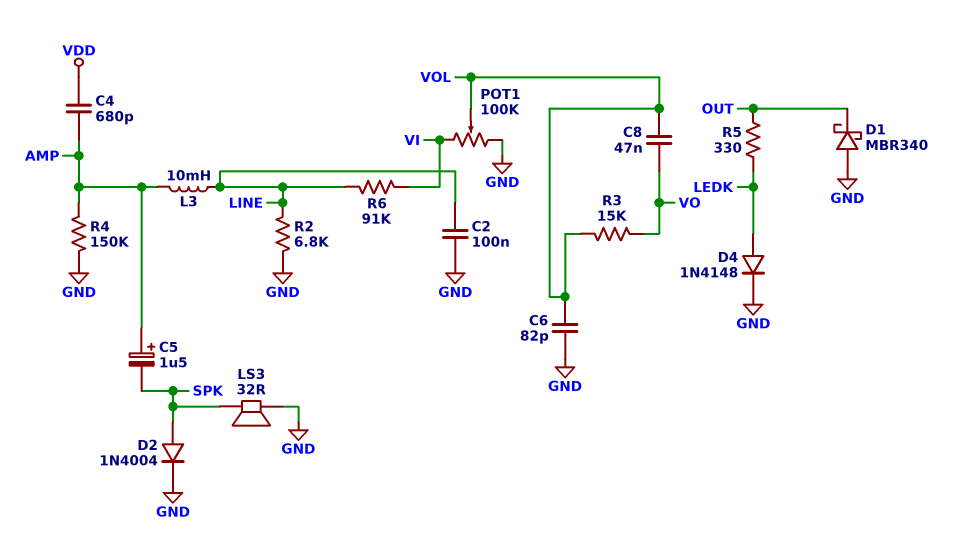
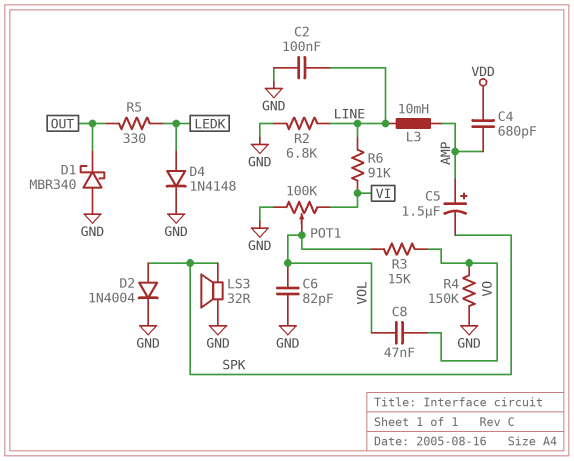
R4: 150k (AMP, GND) -> 150k (GND, VO)

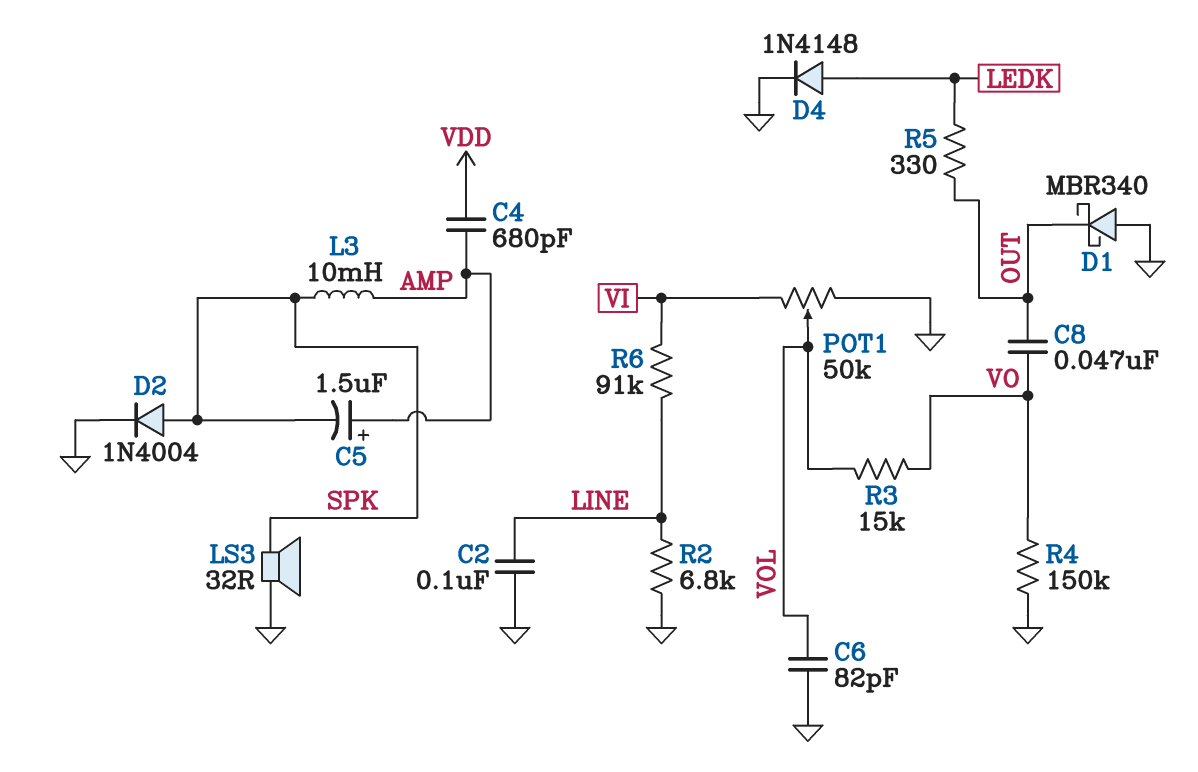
C8: 47nF (VO, VOL) -> 47nF (OUT, VO)
L3: 10mH (AMP, LINE) -> 10mH (AMP, SPK)
POT1: 100k (GND, VI, wiper VOL) -> 50k (GND, VI, wiper VOL)

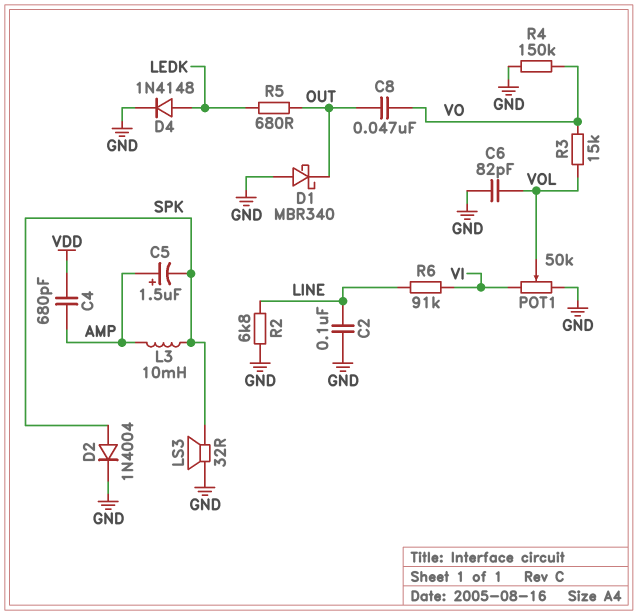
R5: 330 (LEDK, OUT) -> 680 (LEDK, OUT)

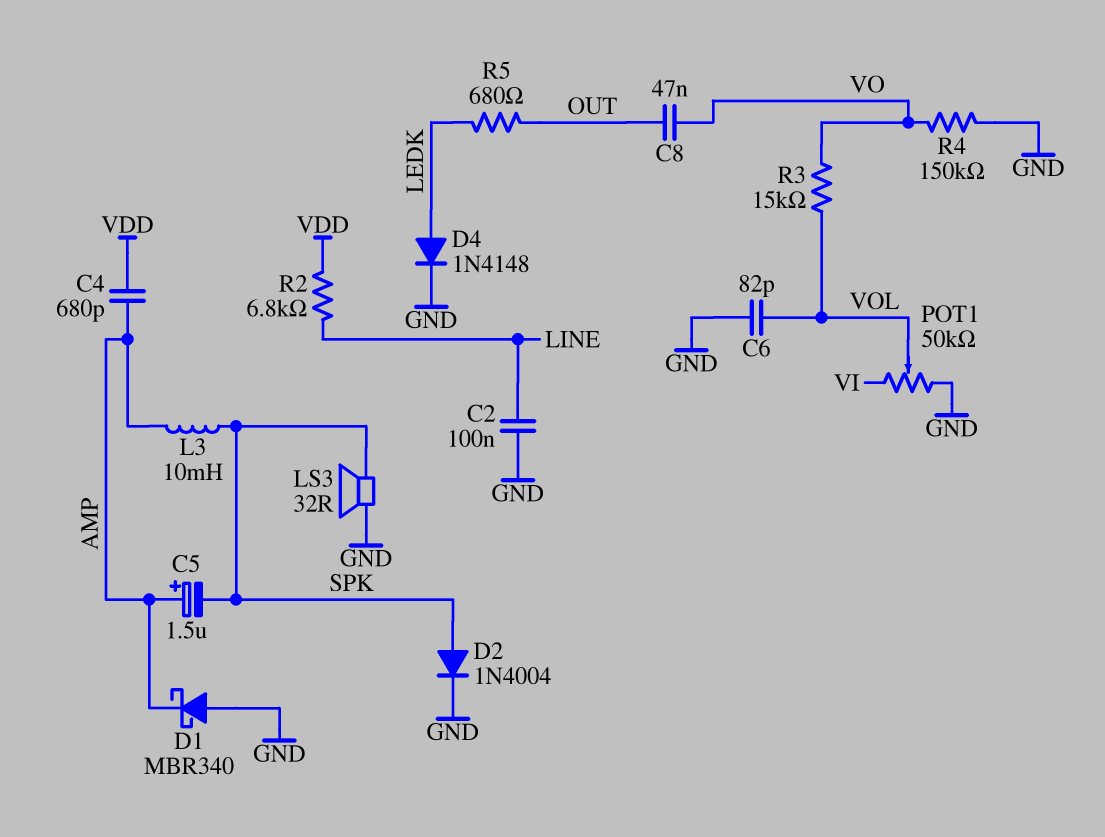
D1: schottky MBR340 (A GND, K OUT) -> schottky MBR340 (A GND, K AMP)
R2: 6.8k (GND, LINE) -> 6.8k (LINE, VDD)
R6: 91k (LINE, VI) -> none

